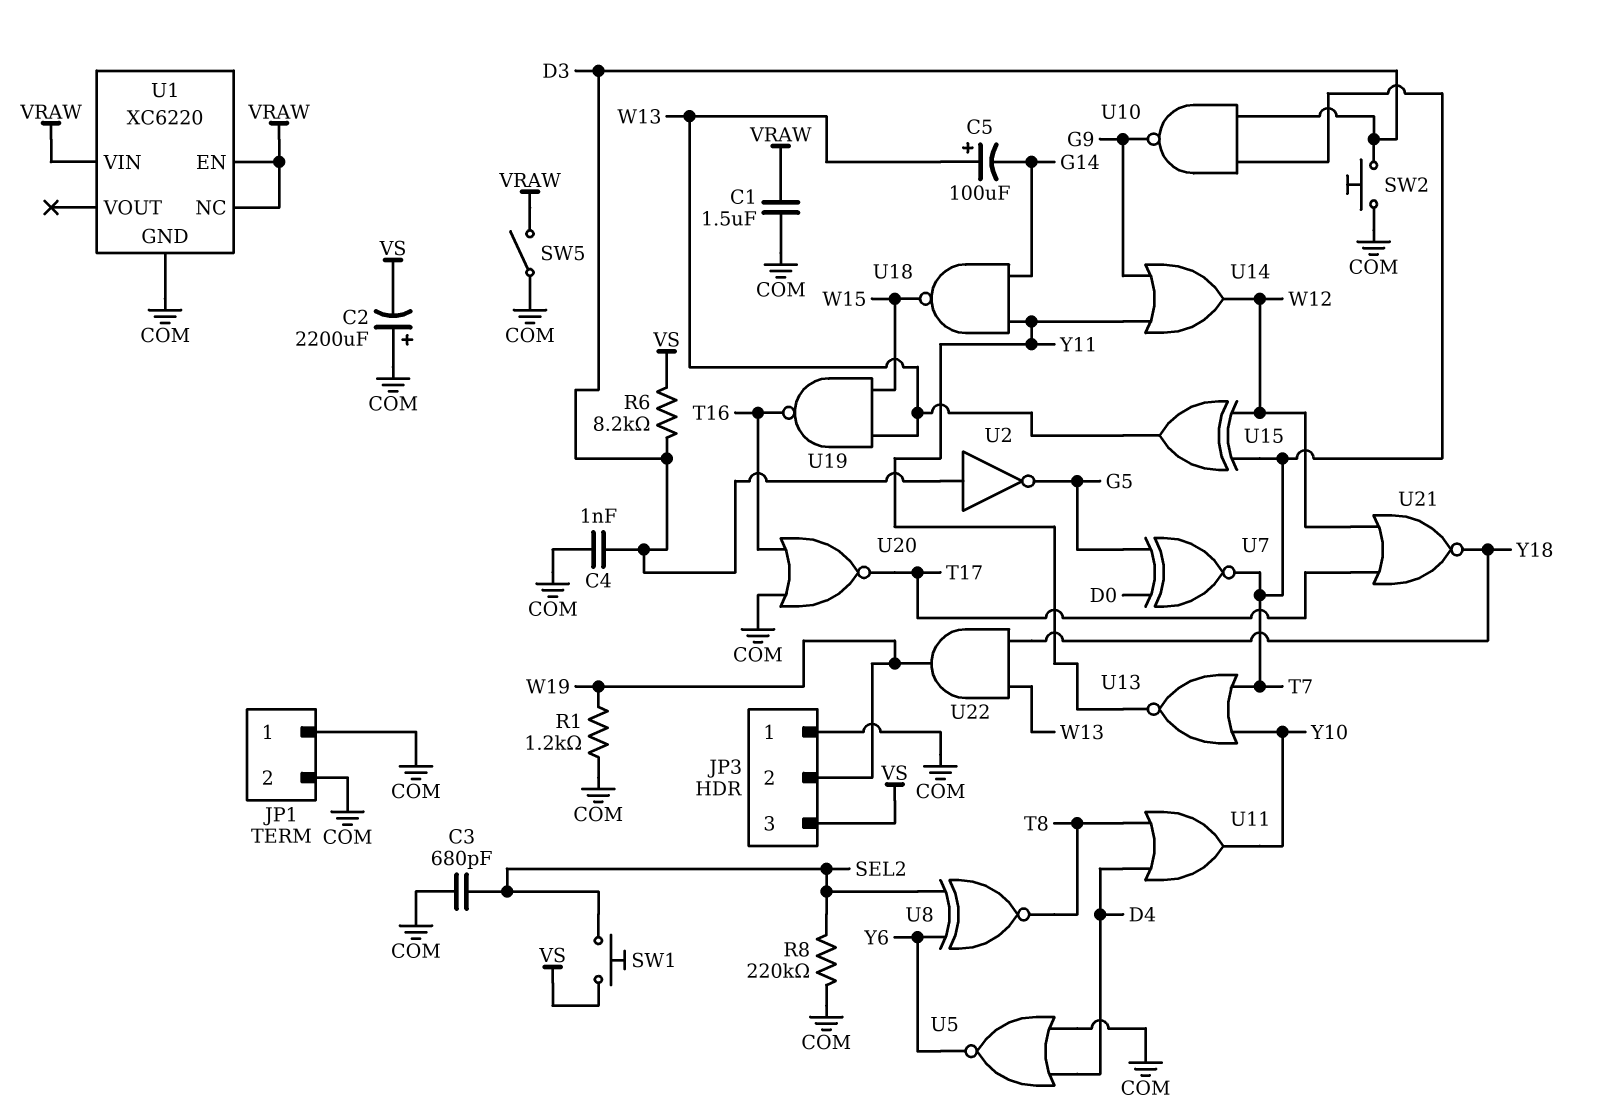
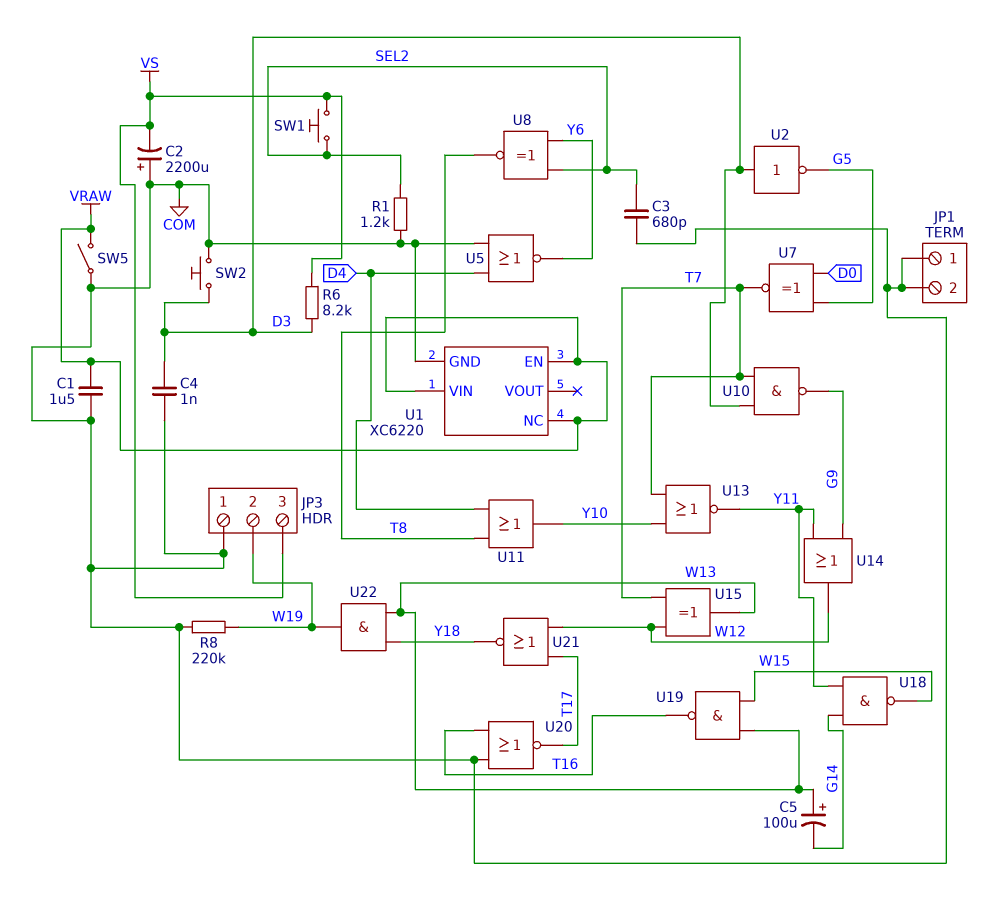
R1: 1.2k (COM, W19) -> 1.2k (COM, SEL2)
R8: 220k (COM, SEL2) -> 220k (COM, W19)

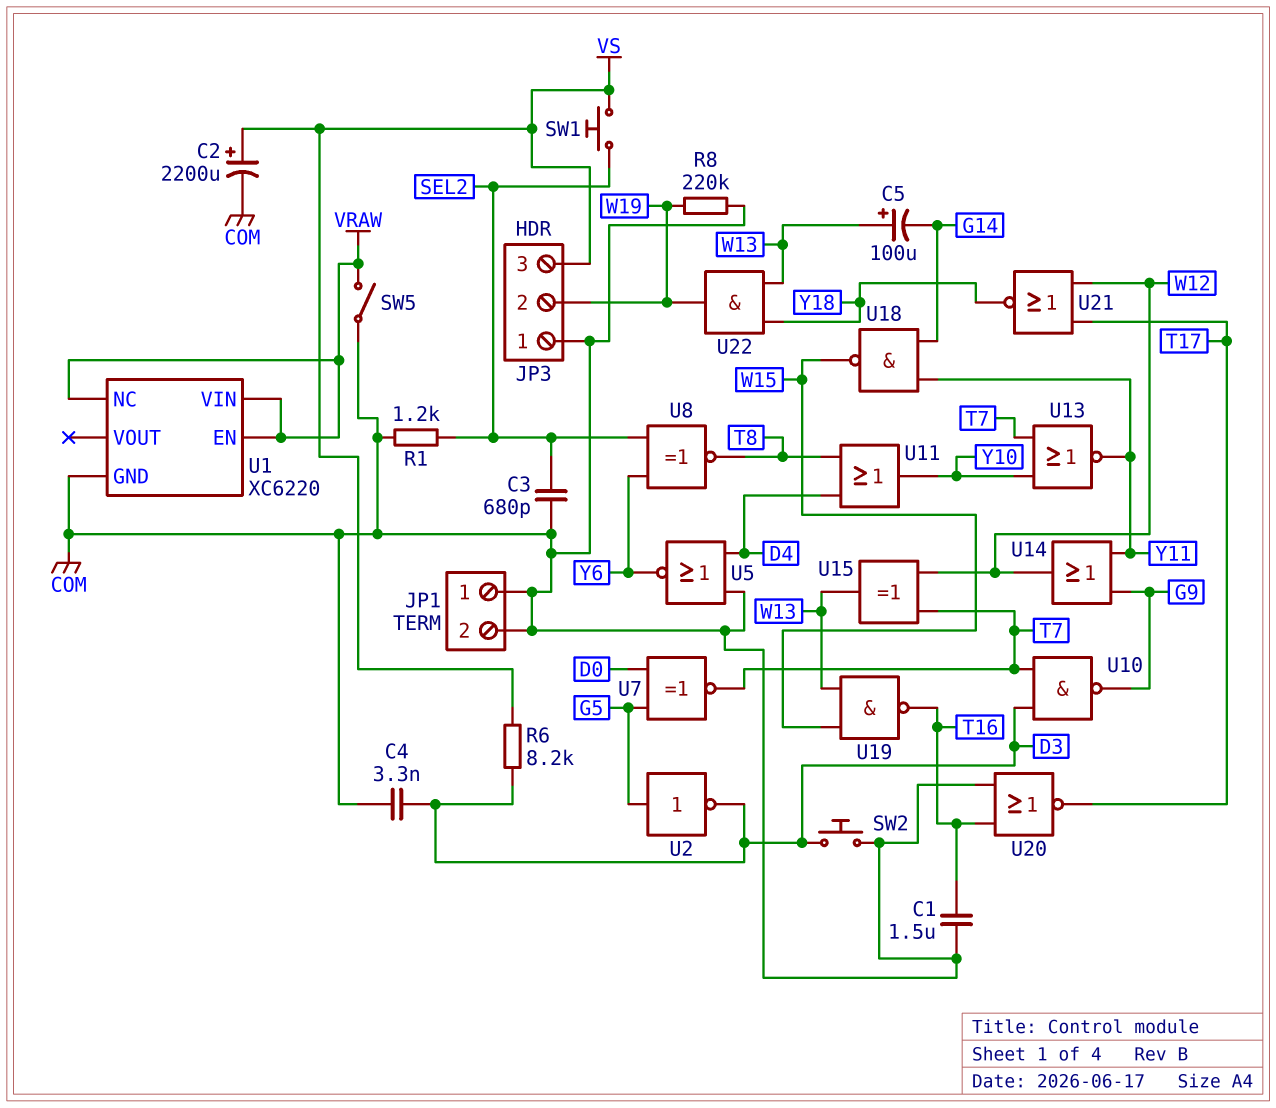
C1: 1.5uF (COM, VRAW) -> 1.5uF (COM, T16)
C2: 2200uF (plus COM, minus VS) -> 2200uF (plus VS, minus COM)
C4: 1nF (COM, D3) -> 3.3nF (COM, D3)
U2: NOT (in D3, out G5) -> NOT (in G5, out D3)

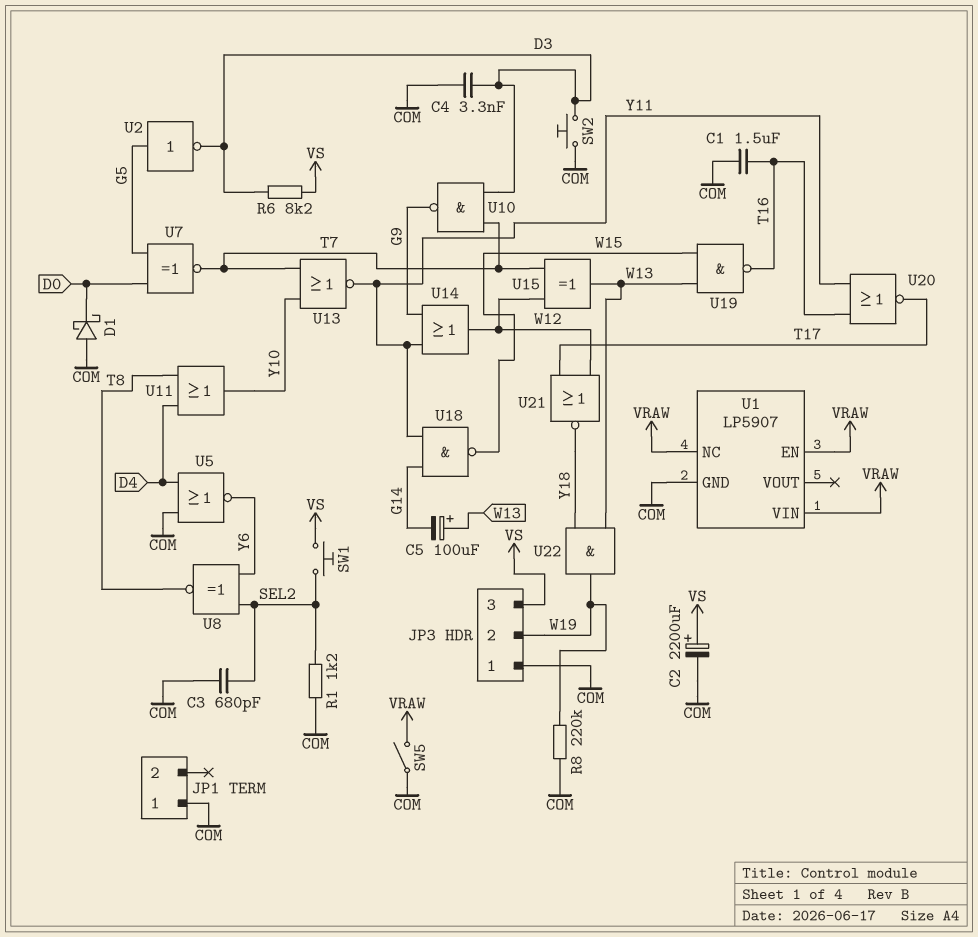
D1: none -> schottky (A COM, K D0)
JP1 pin 2: COM -> none
U1: XC6220 -> LP5907
U20: NOR (in COM, in T16, out T17) -> NOR (in T16, in Y11, out T17)

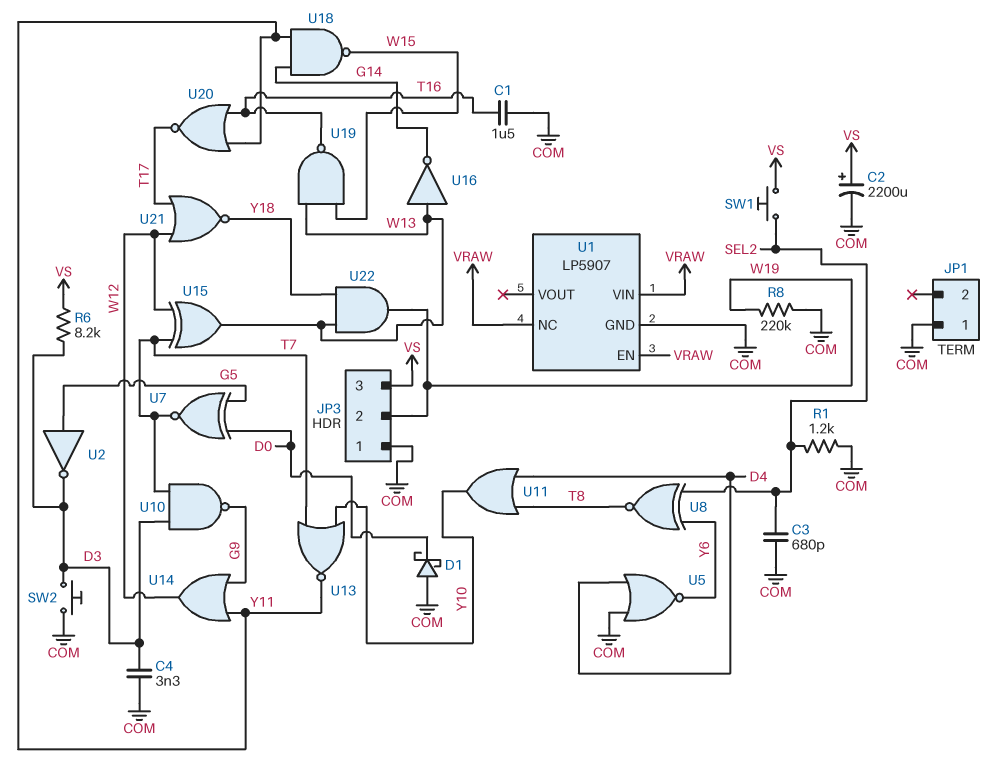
C5: 100uF (plus W13, minus G14) -> none
SW5: switch (COM, VRAW) -> none
U16: none -> NOT (in W13, out G14)

